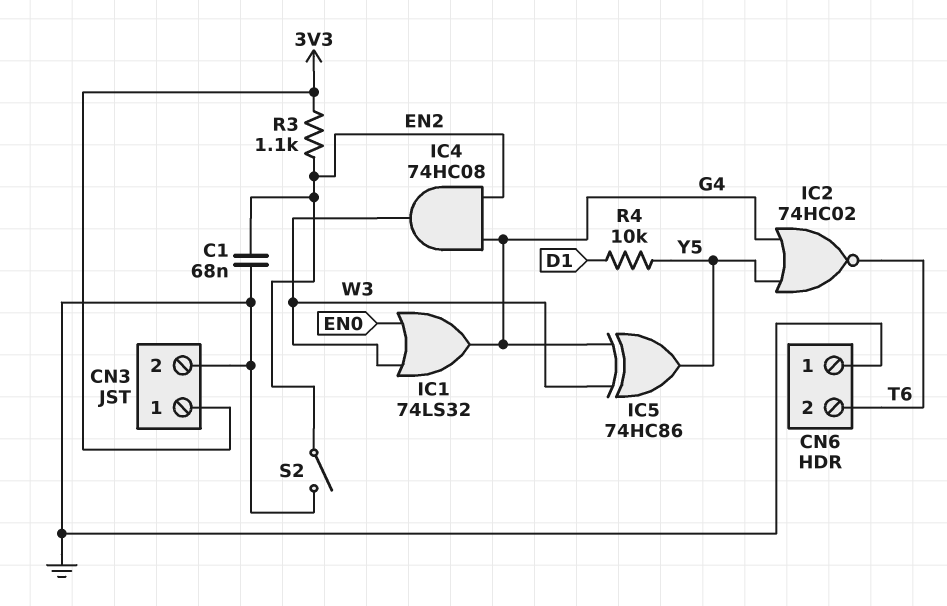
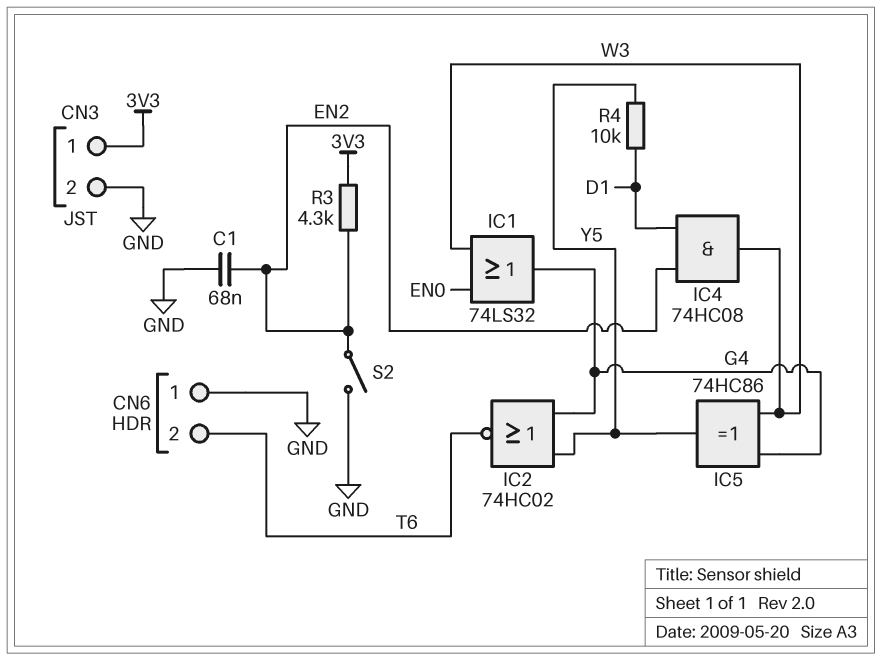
IC4: AND 74HC08 (in EN2, in G4, out W3) -> AND 74HC08 (in D1, in EN2, out W3)
R3: 1.1k (3V3, EN2) -> 4.3k (3V3, EN2)

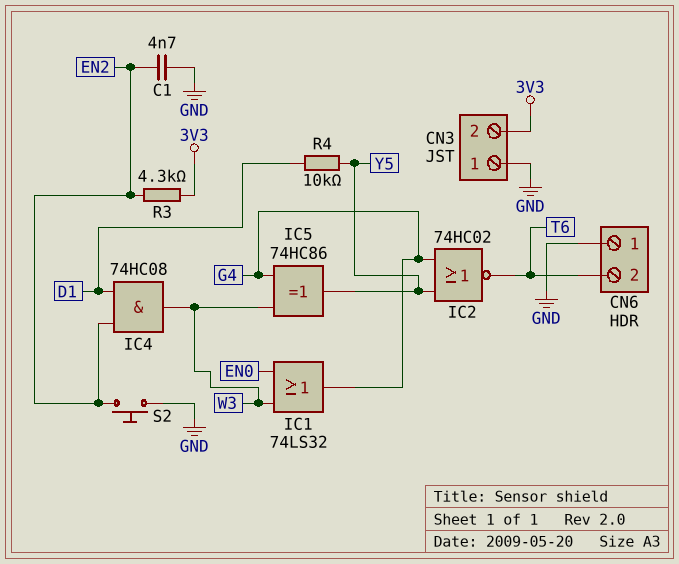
C1: 68nF (EN2, GND) -> 4.7nF (EN2, GND)
CN3 pin 1: 3V3 -> GND
CN3 pin 2: GND -> 3V3
S2: switch (EN2, GND) -> button (EN2, GND)

